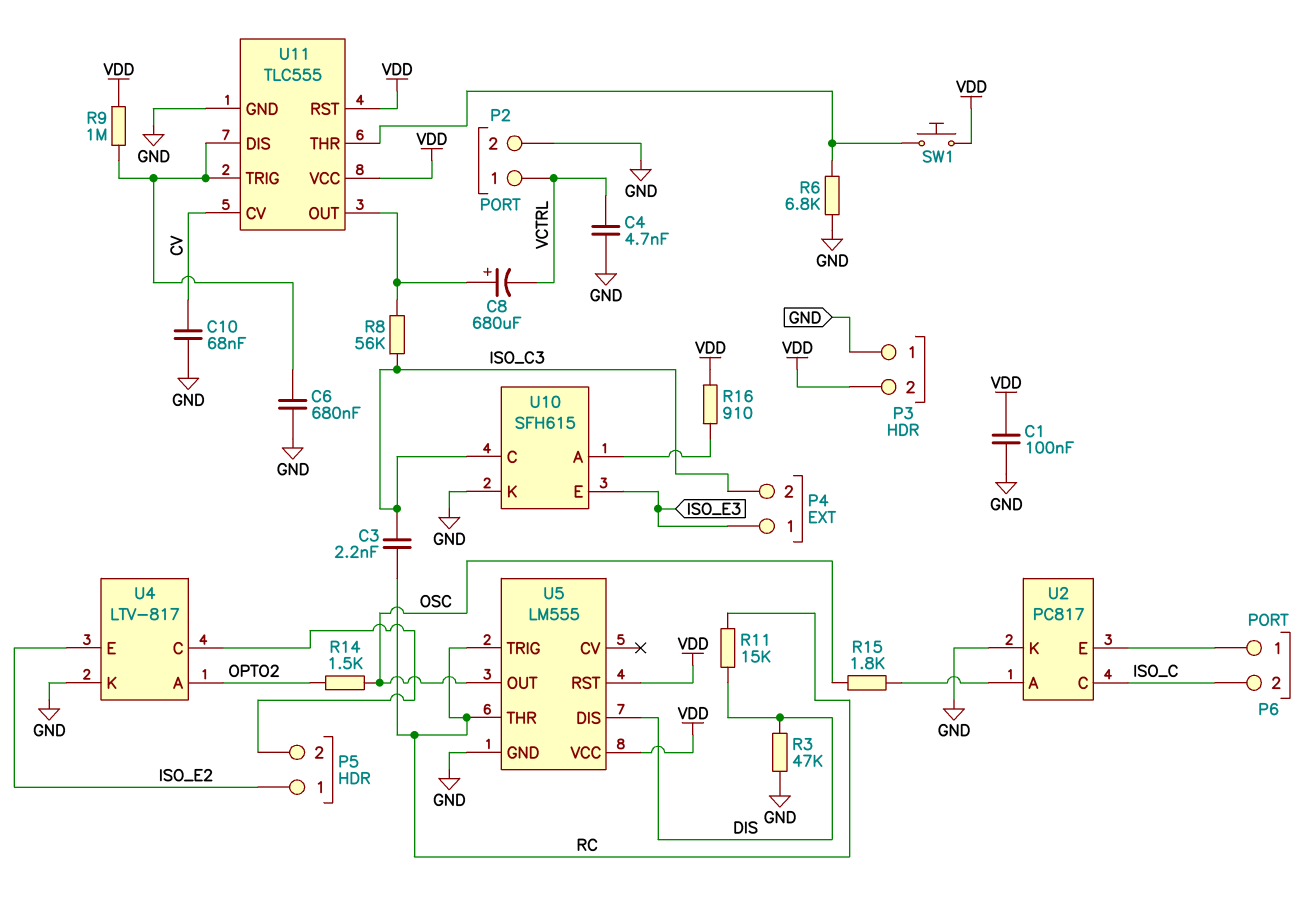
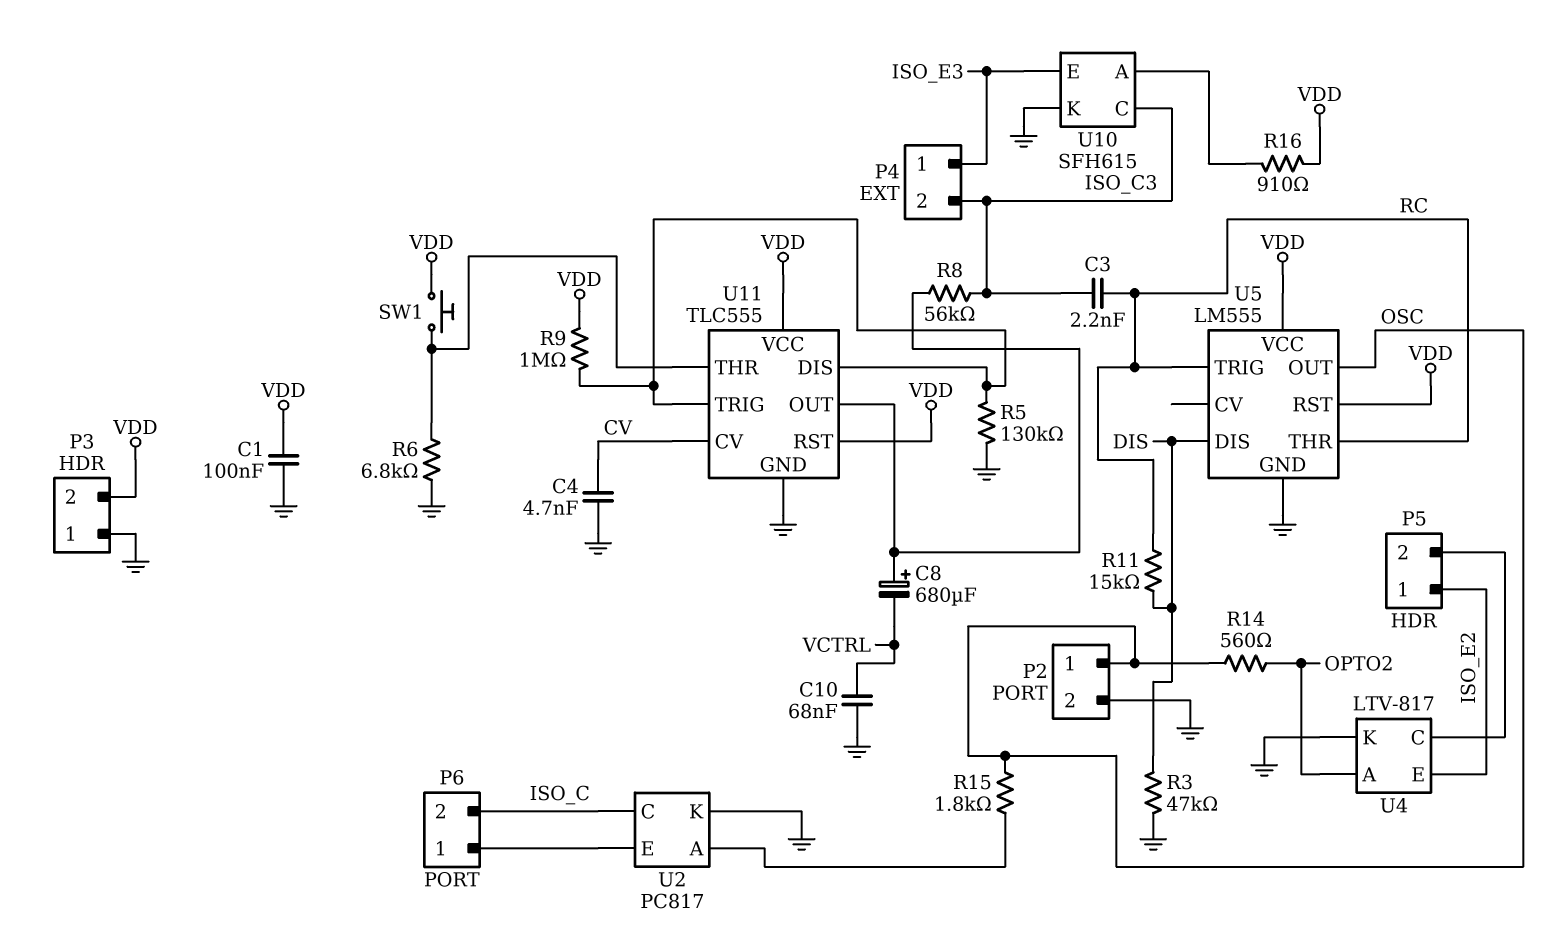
C4: 4.7nF (GND, VCTRL) -> 4.7nF (CV, GND)
C6: 680nF (GND, U11/DIS) -> none
C10: 68nF (CV, GND) -> 68nF (GND, VCTRL)
P2 pin 1: VCTRL -> OSC
R5: none -> 130k (GND, U11/DIS)
R14: 1.5k (OPTO2, OSC) -> 560 (OPTO2, OSC)

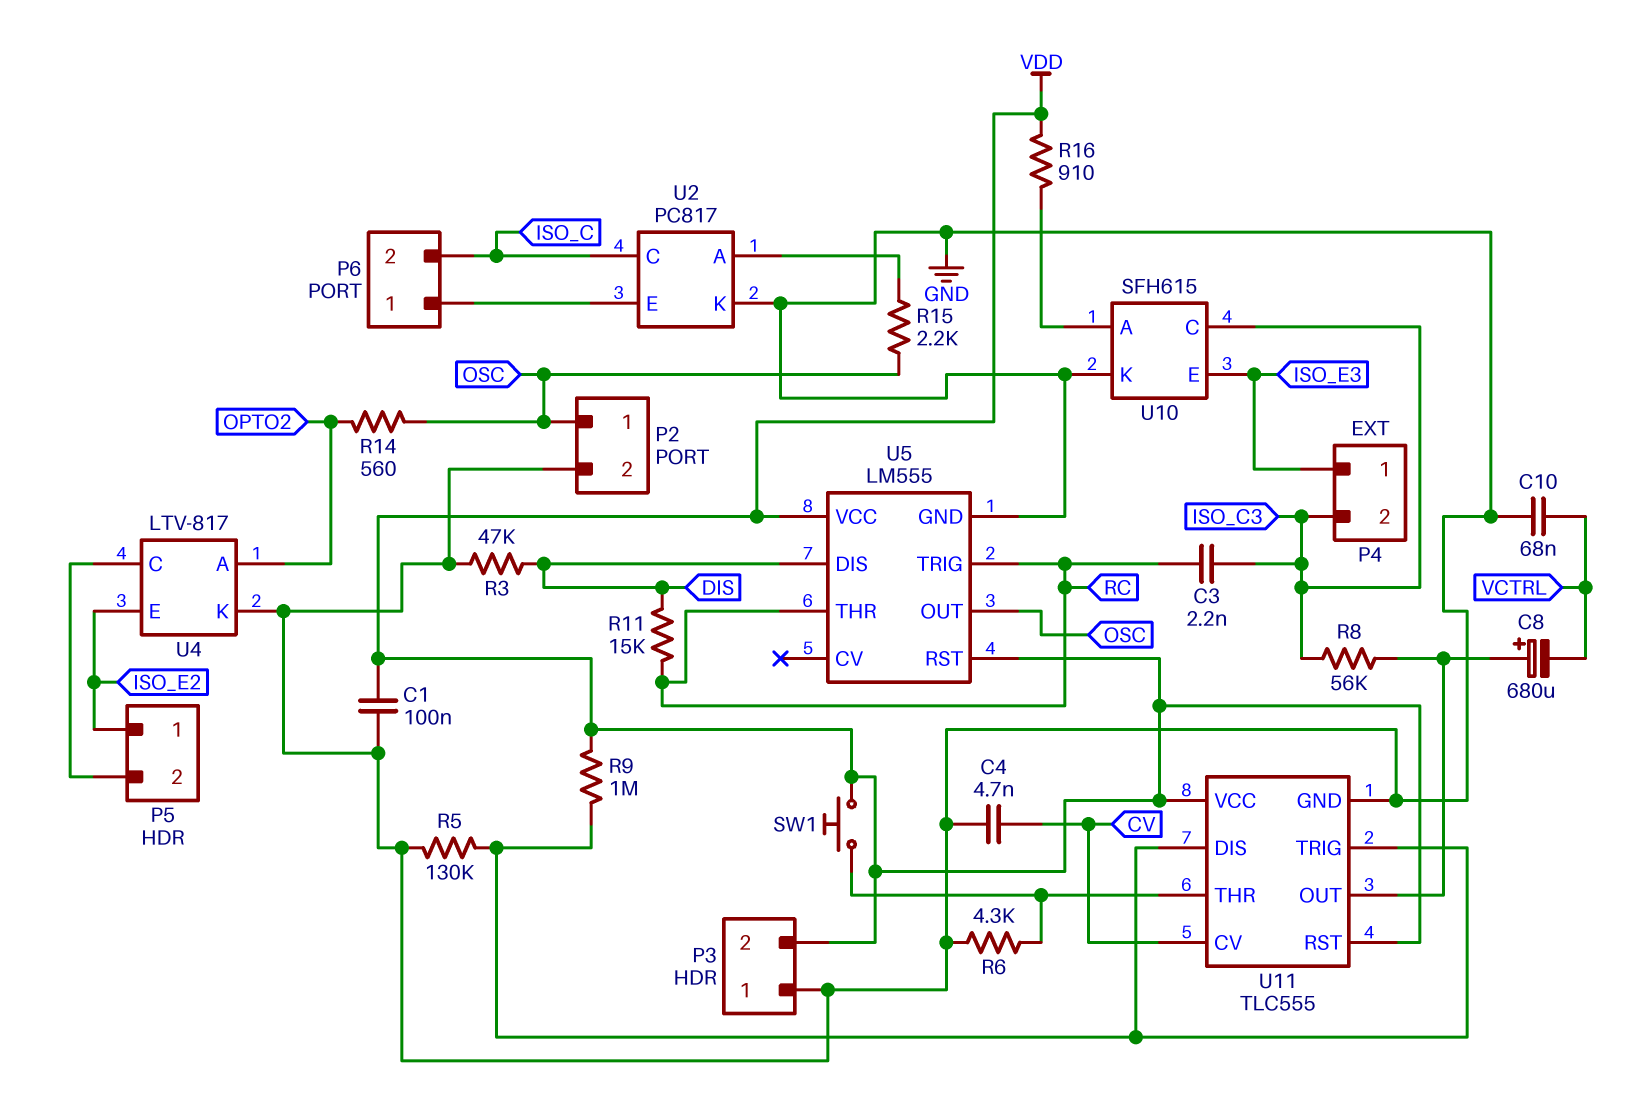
R6: 6.8k (GND, U11/THR) -> 4.3k (GND, U11/THR)
R15: 1.8k (OSC, U2/A) -> 2.2k (OSC, U2/A)

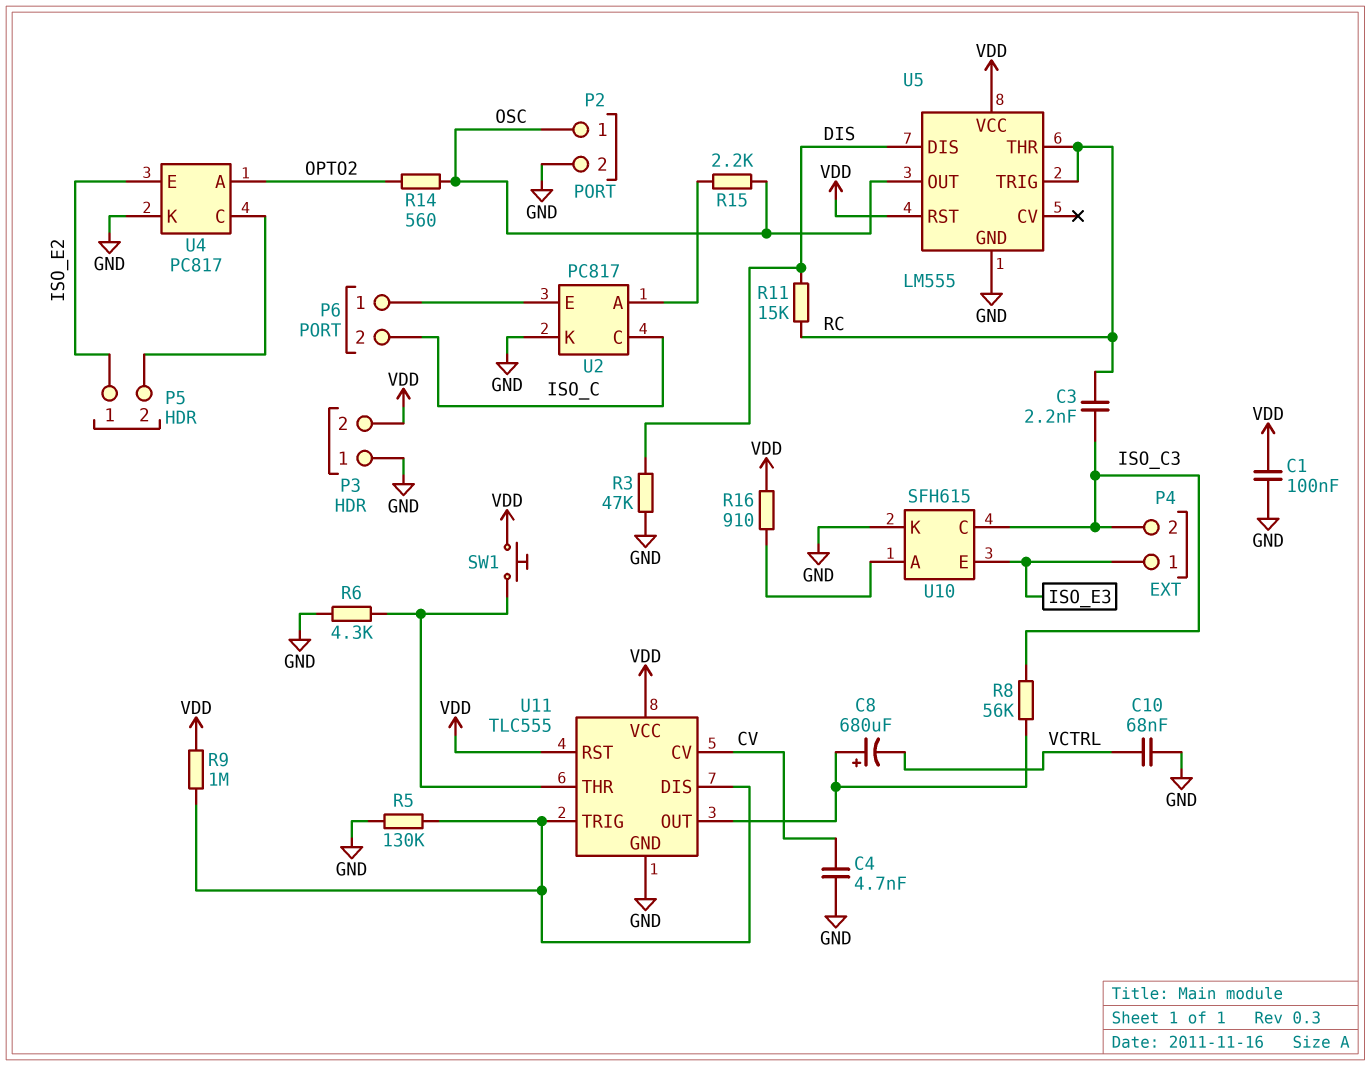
U4: LTV-817 -> PC817

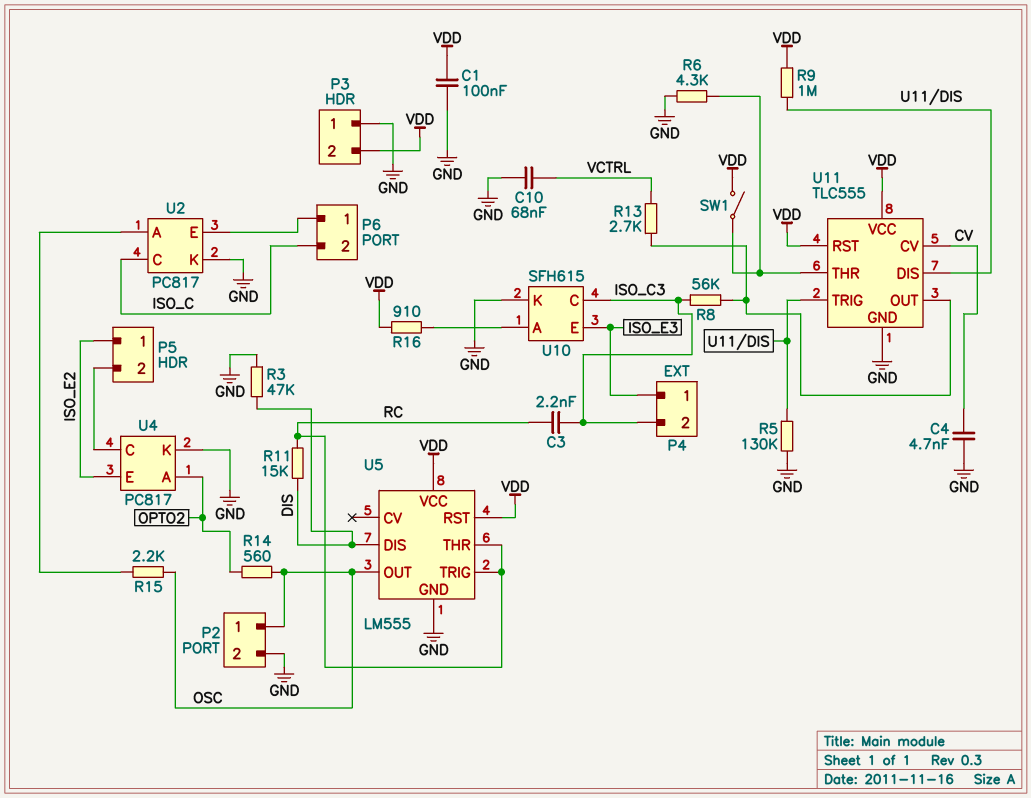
C8: 680uF (plus U11/OUT, minus VCTRL) -> none
R13: none -> 2.7k (U11/OUT, VCTRL)
SW1: button (U11/THR, VDD) -> switch (U11/THR, VDD)

